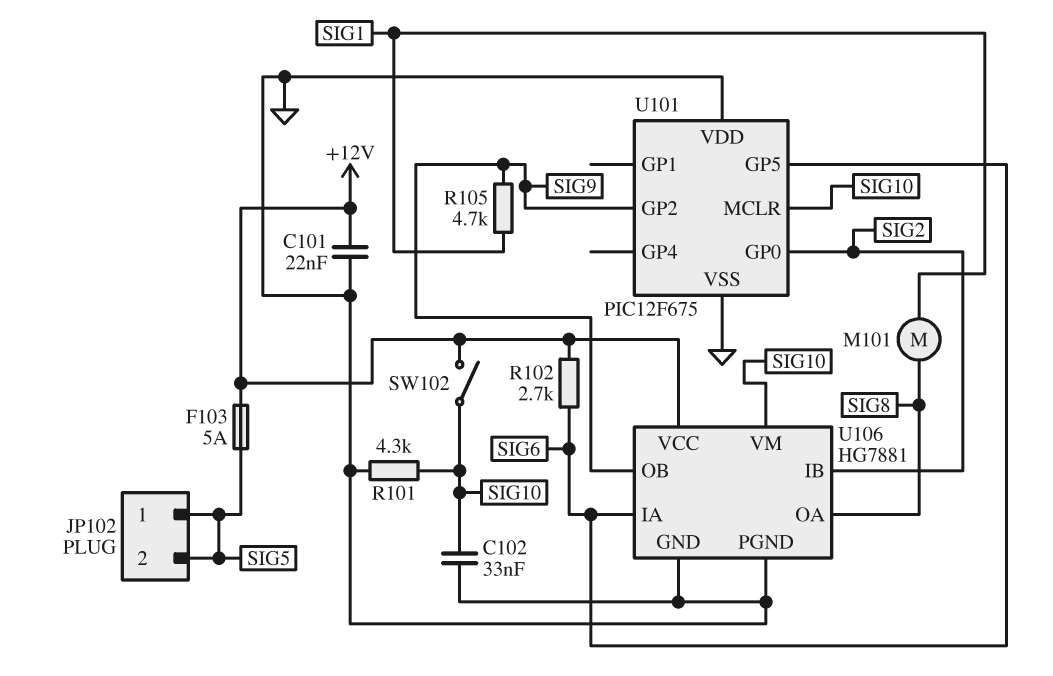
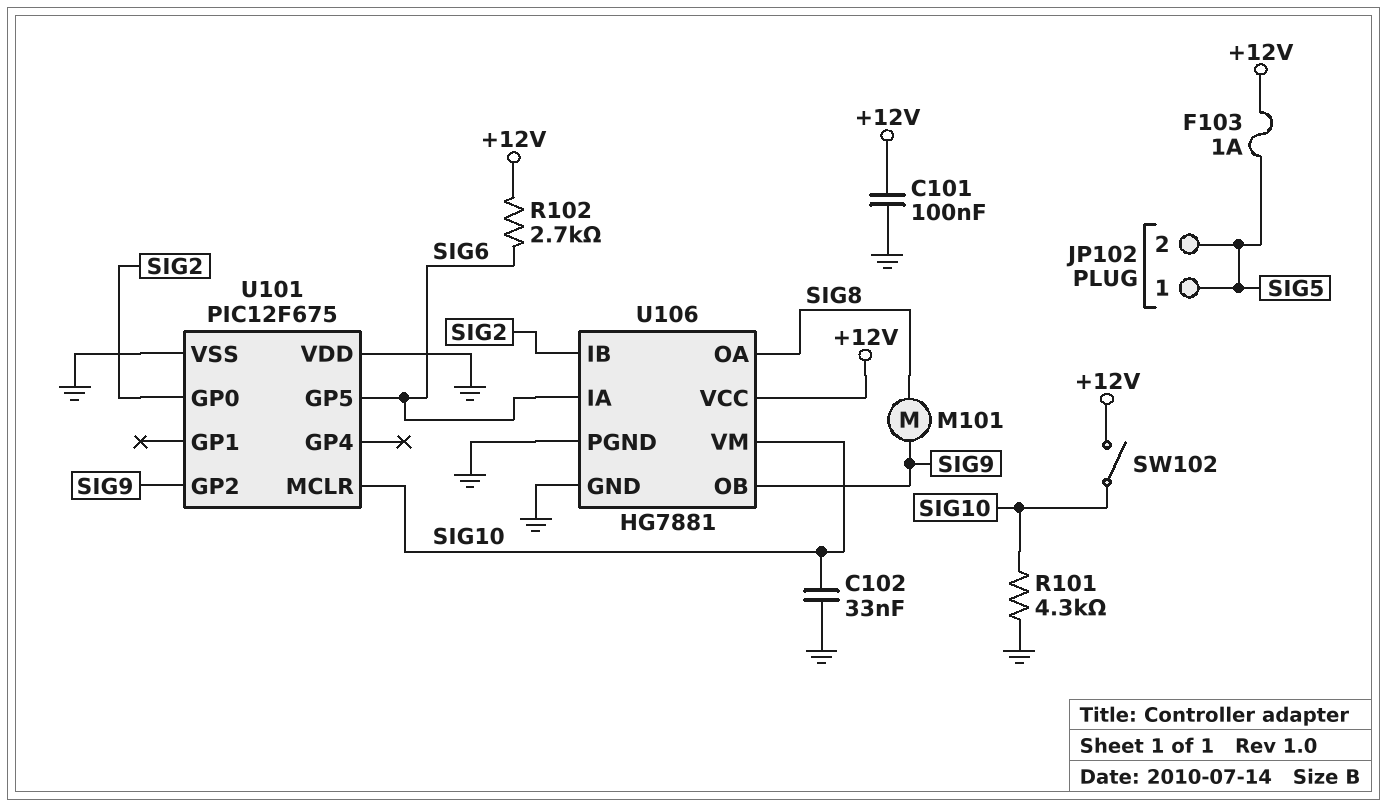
C101: 22nF (+12V, GND) -> 100nF (+12V, GND)
F103: 5A (+12V, SIG5) -> 1A (+12V, SIG5)
M101: motor (SIG1, SIG8) -> motor (SIG8, SIG9)
R105: 4.7k (SIG1, SIG9) -> none

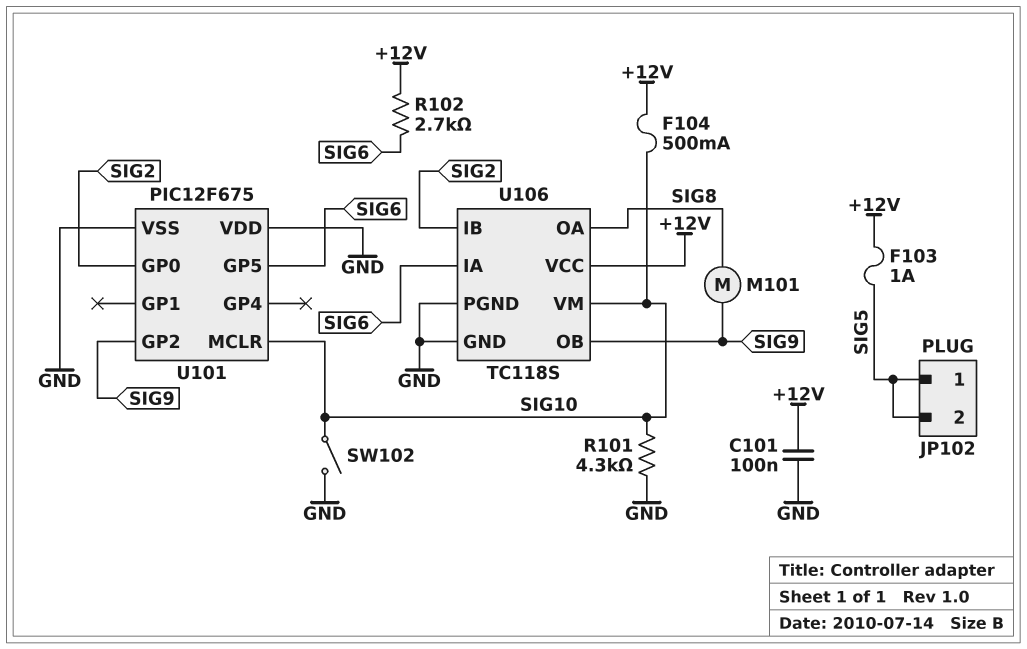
C102: 33nF (GND, SIG10) -> none
F104: none -> 500mA (+12V, SIG10)
SW102: switch (+12V, SIG10) -> switch (GND, SIG10)
U106: HG7881 -> TC118S

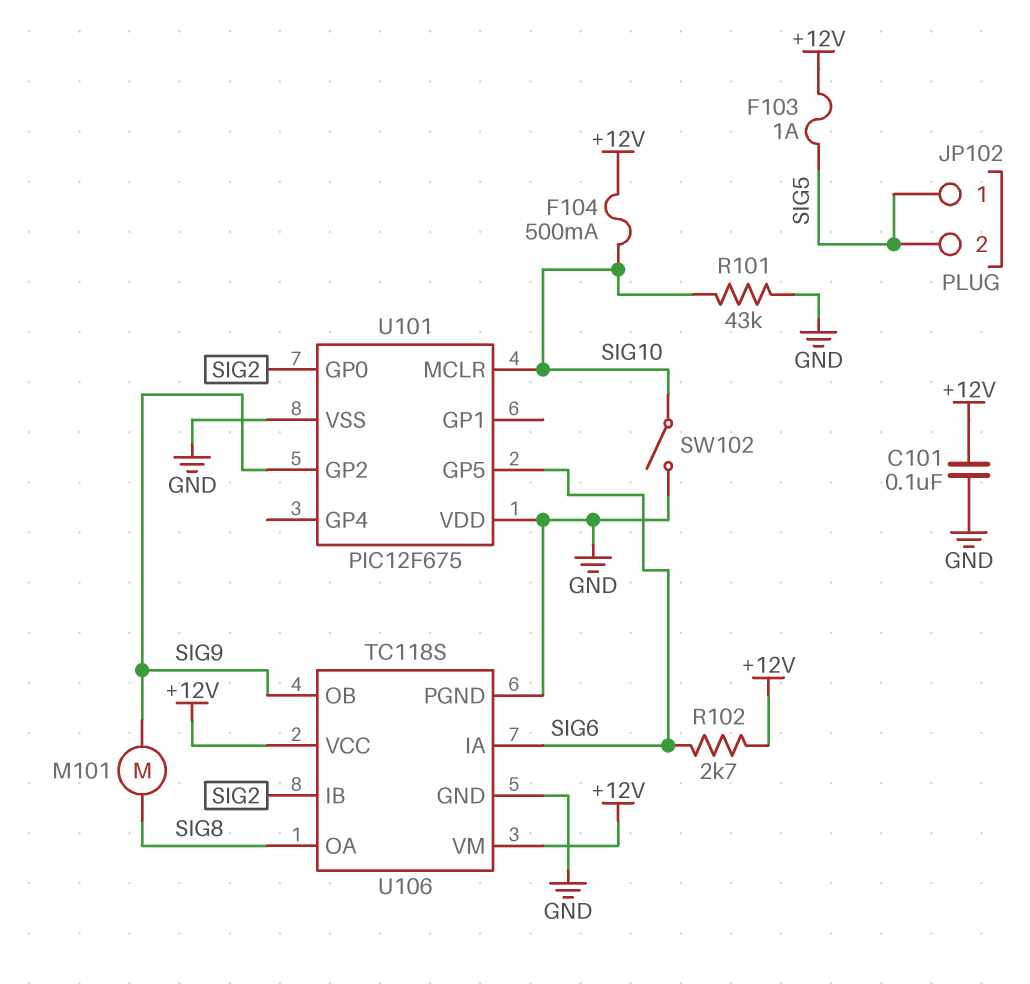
R101: 4.3k (GND, SIG10) -> 43k (GND, SIG10)
U106 pin VM: SIG10 -> +12V

